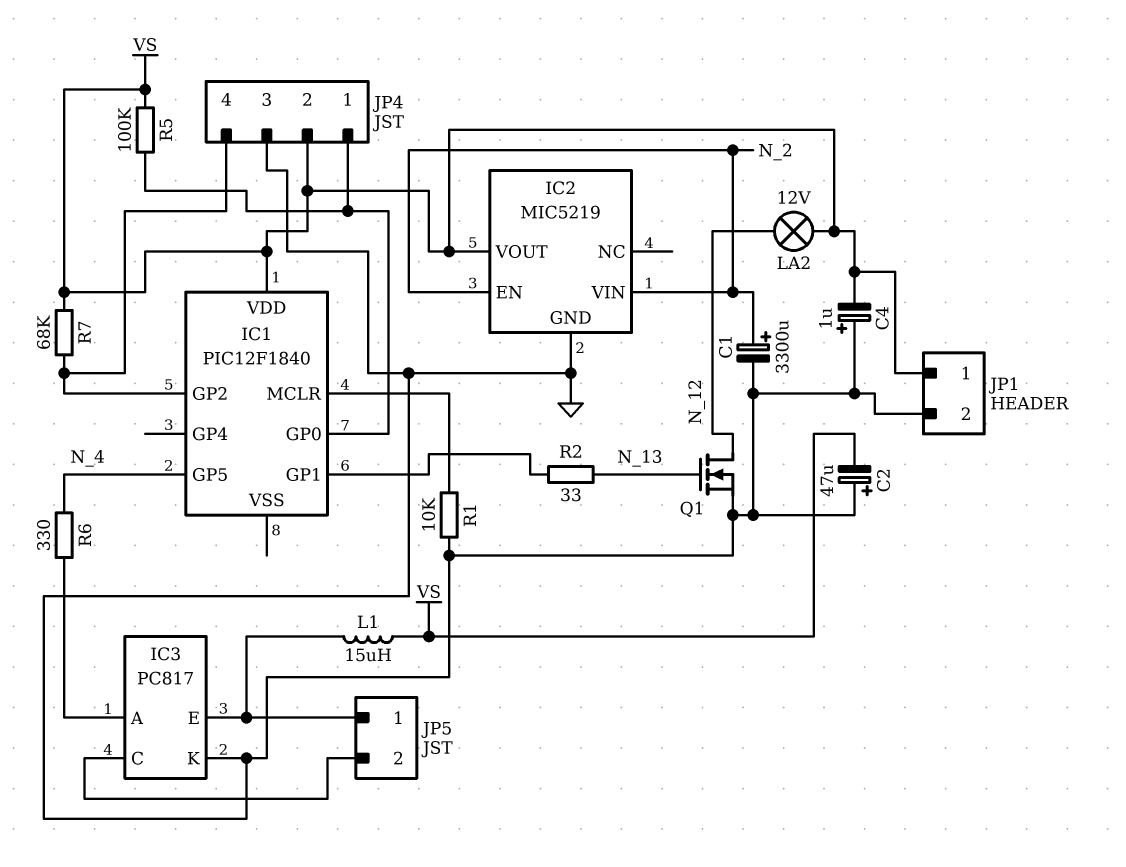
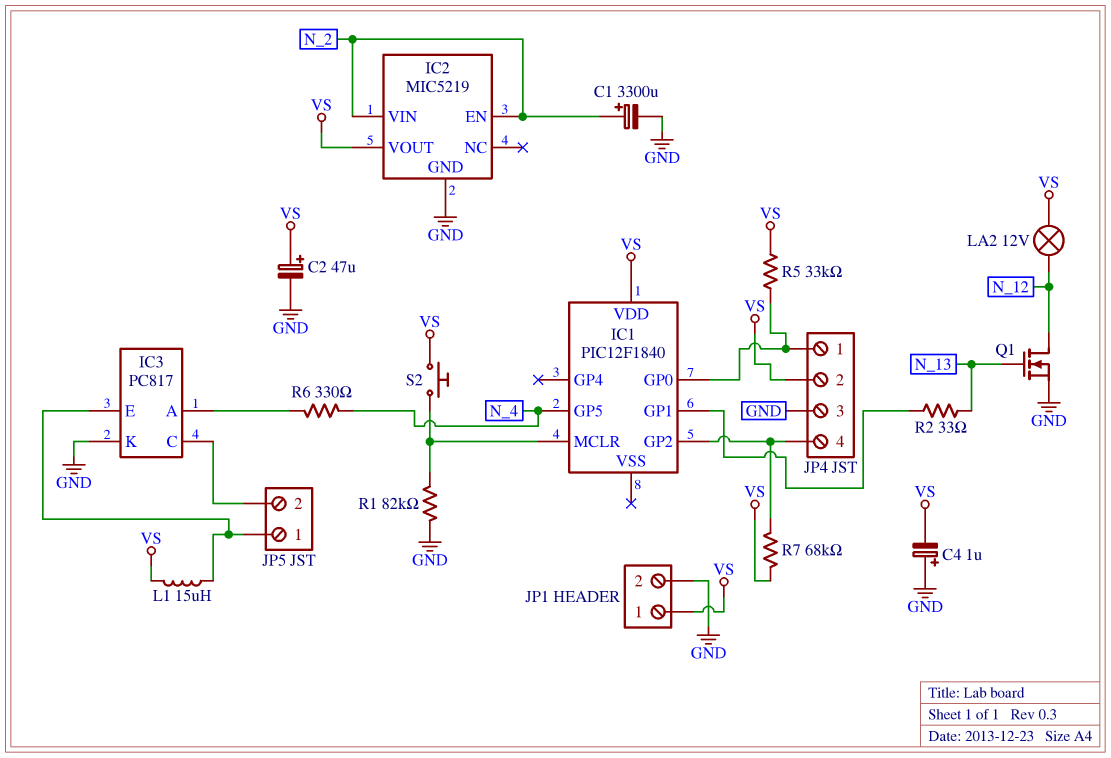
C2: 47uF (plus GND, minus VS) -> 47uF (plus VS, minus GND)
R1: 10k (GND, IC1/MCLR) -> 82k (GND, IC1/MCLR)
R5: 100k (IC1/GP0, VS) -> 33k (IC1/GP0, VS)
S2: none -> button (IC1/MCLR, VS)

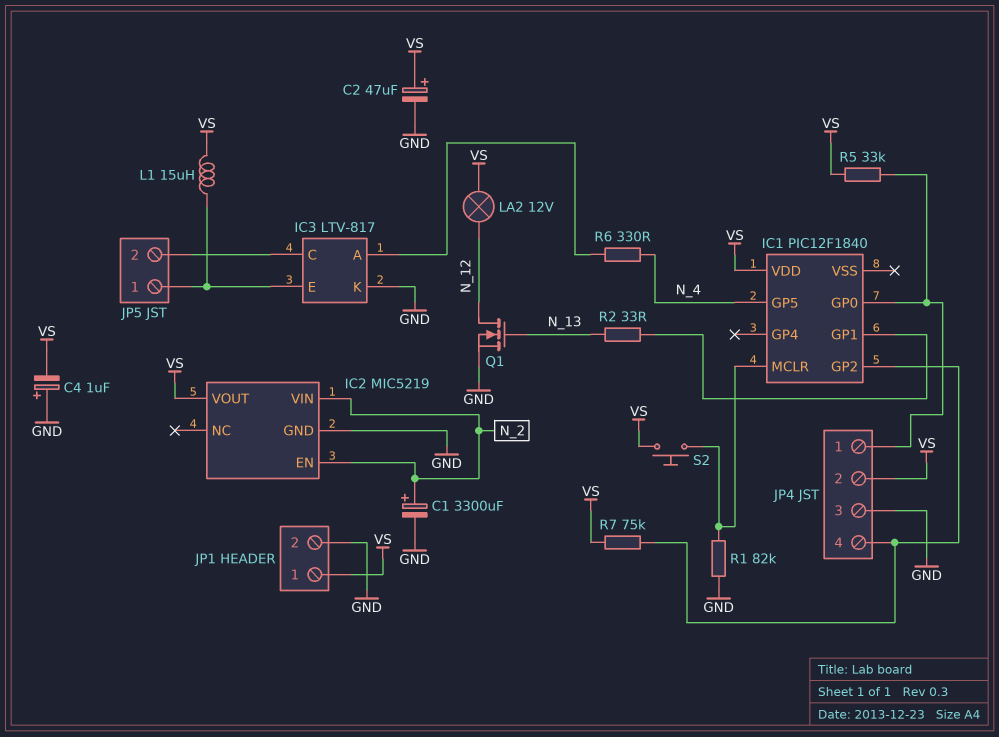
IC3: PC817 -> LTV-817
R7: 68k (IC1/GP2, VS) -> 75k (IC1/GP2, VS)

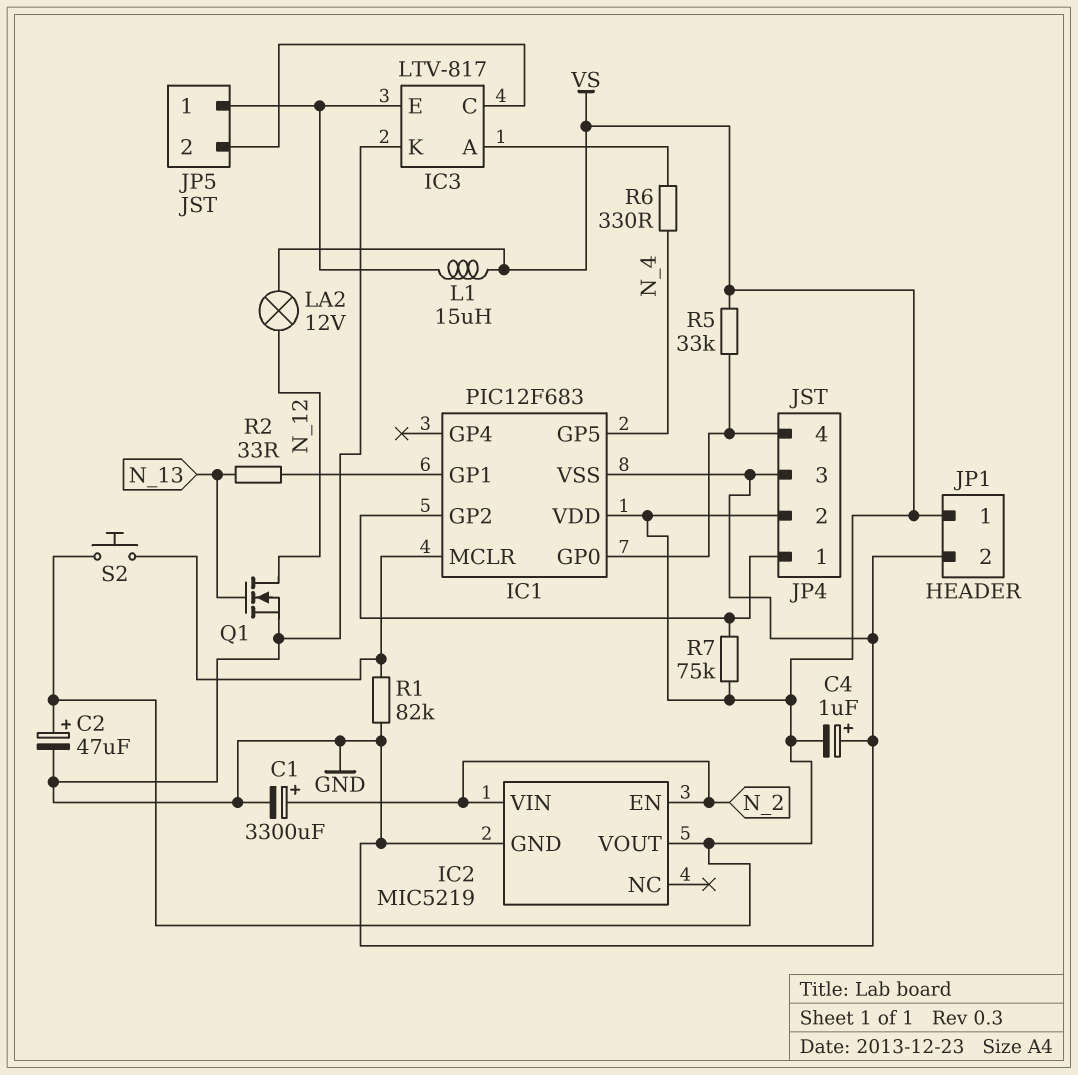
IC1: PIC12F1840 -> PIC12F683
IC1 pin VSS: none -> GND
JP4 pin 1: IC1/GP0 -> IC1/GP2
JP4 pin 4: IC1/GP2 -> IC1/GP0

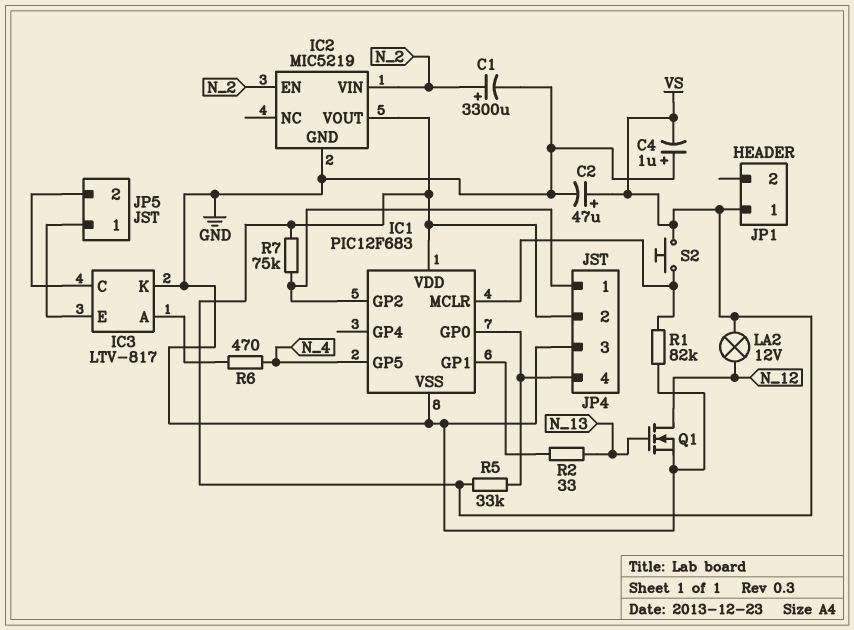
JP1 pin 2: GND -> none
L1: 15uH (IC3/E, VS) -> none
R6: 330 (IC3/A, N_4) -> 470 (IC3/A, N_4)

